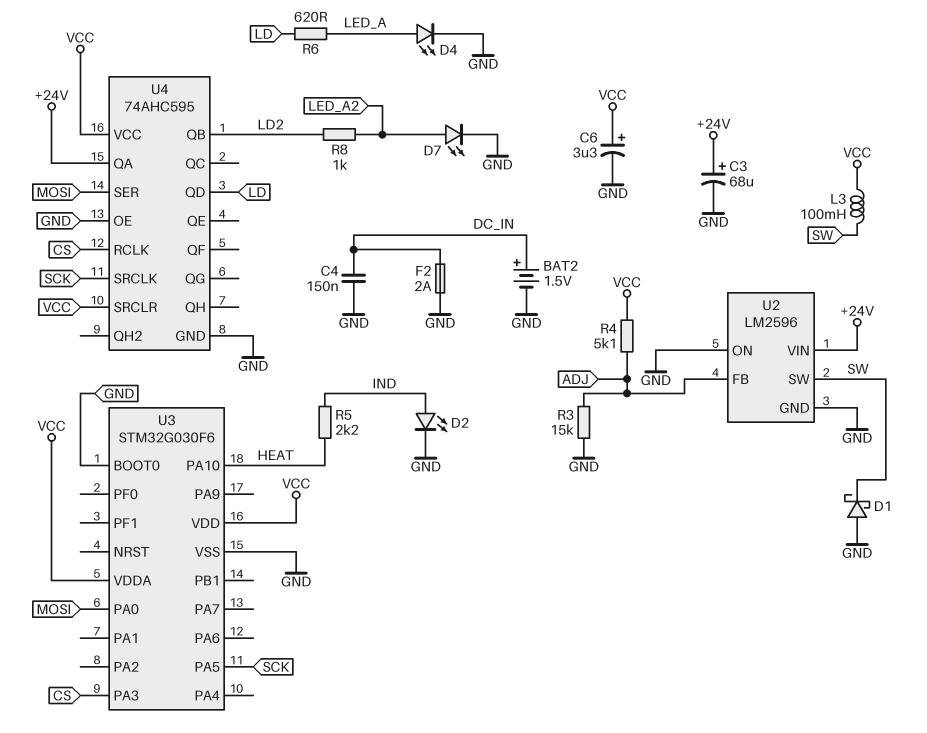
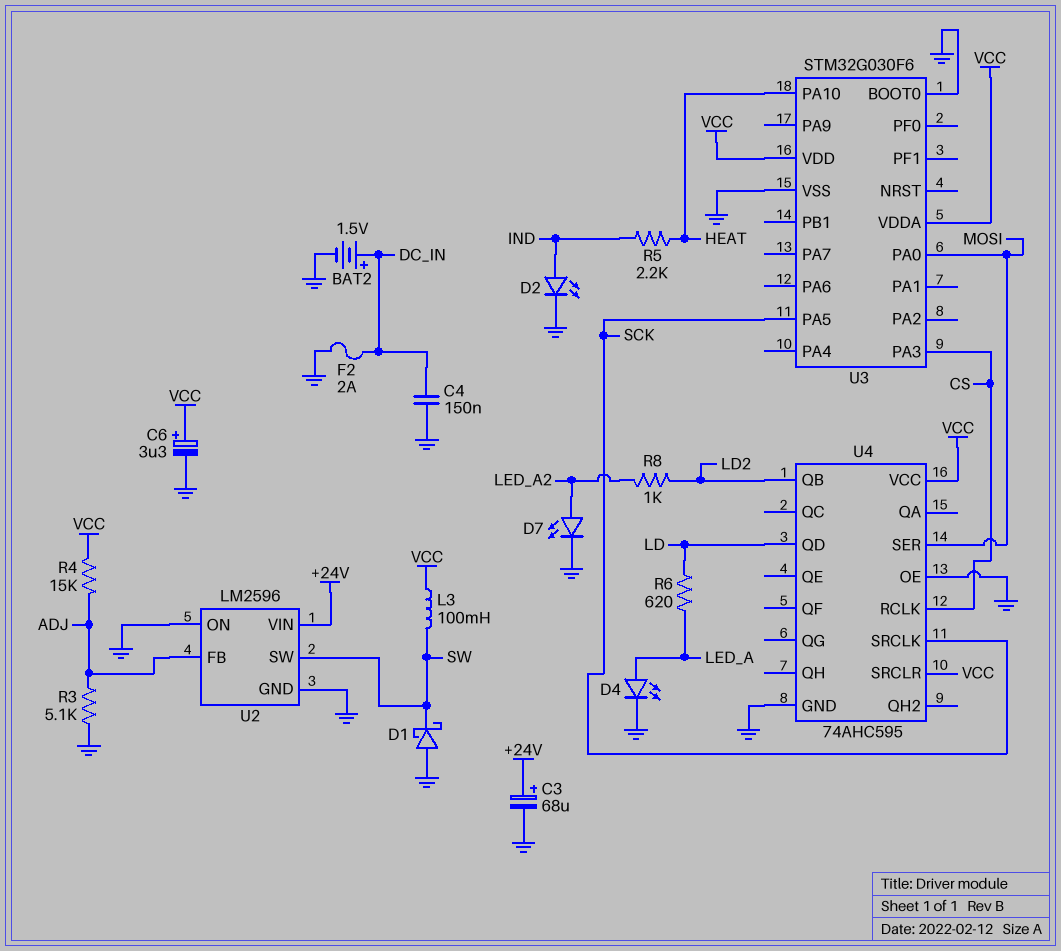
R3: 15k (ADJ, GND) -> 5.1k (ADJ, GND)
R4: 5.1k (ADJ, VCC) -> 15k (ADJ, VCC)
U4 pin QA: +24V -> none

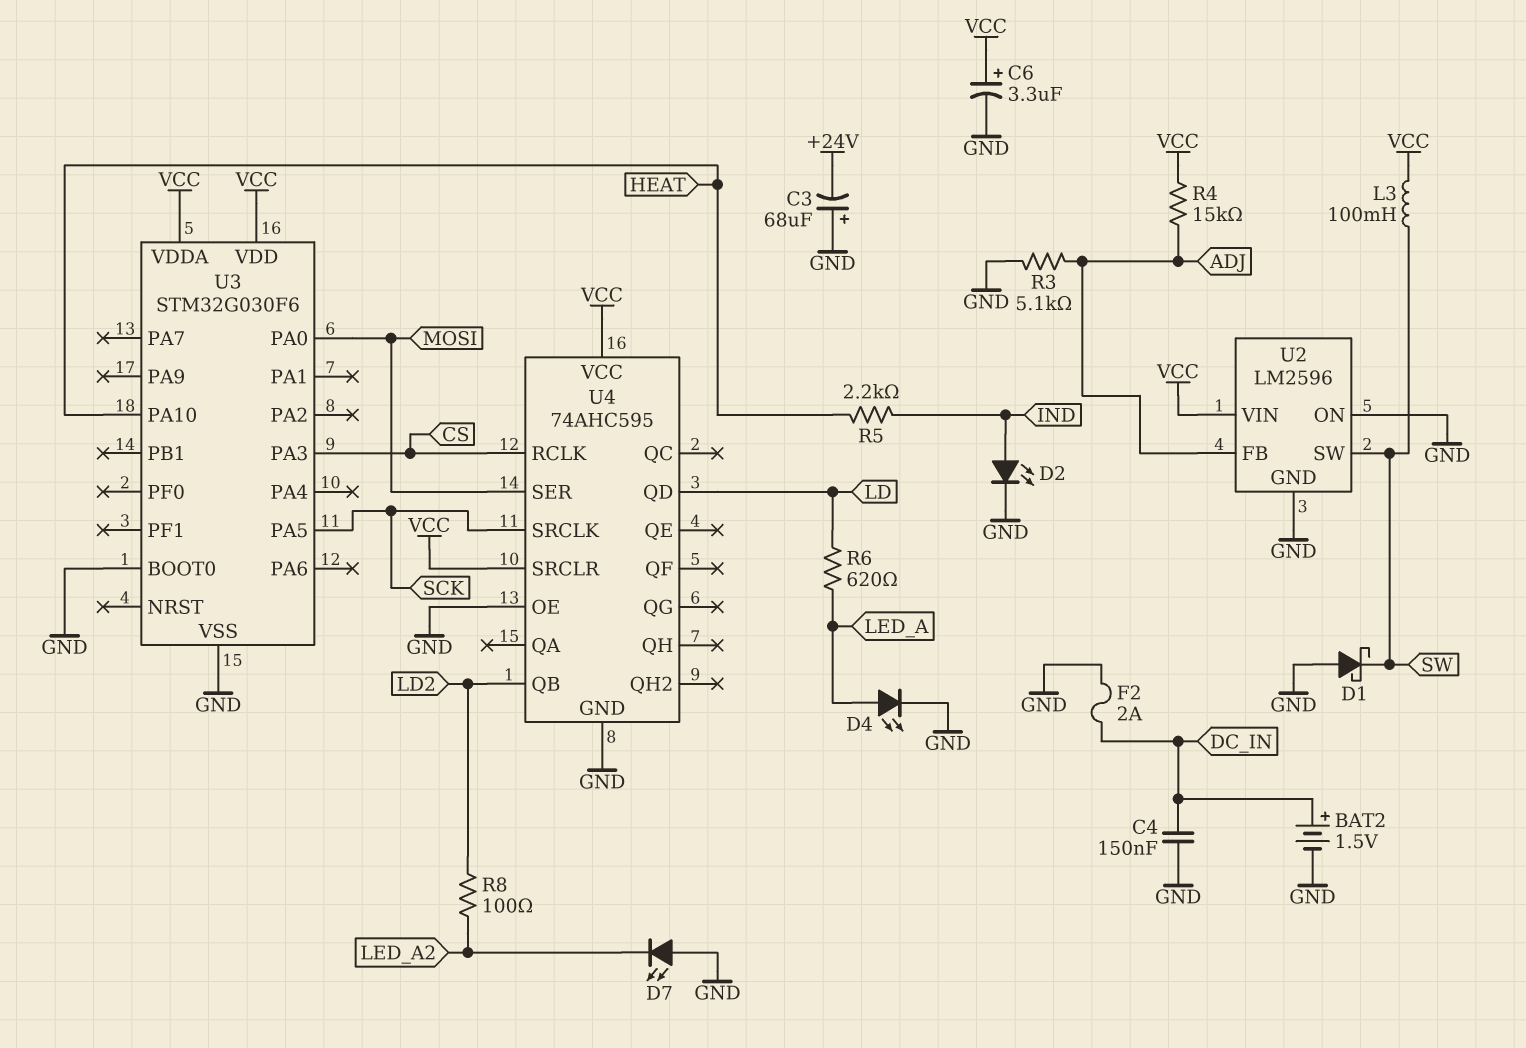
C3: 68uF (plus +24V, minus GND) -> 68uF (plus GND, minus +24V)
D7: LED (A LED_A2, K GND) -> LED (A GND, K LED_A2)
R8: 1k (LD2, LED_A2) -> 100 (LD2, LED_A2)
U2 pin VIN: +24V -> VCC

